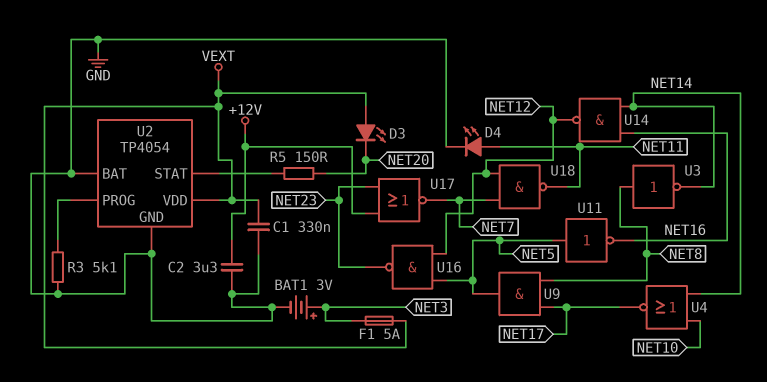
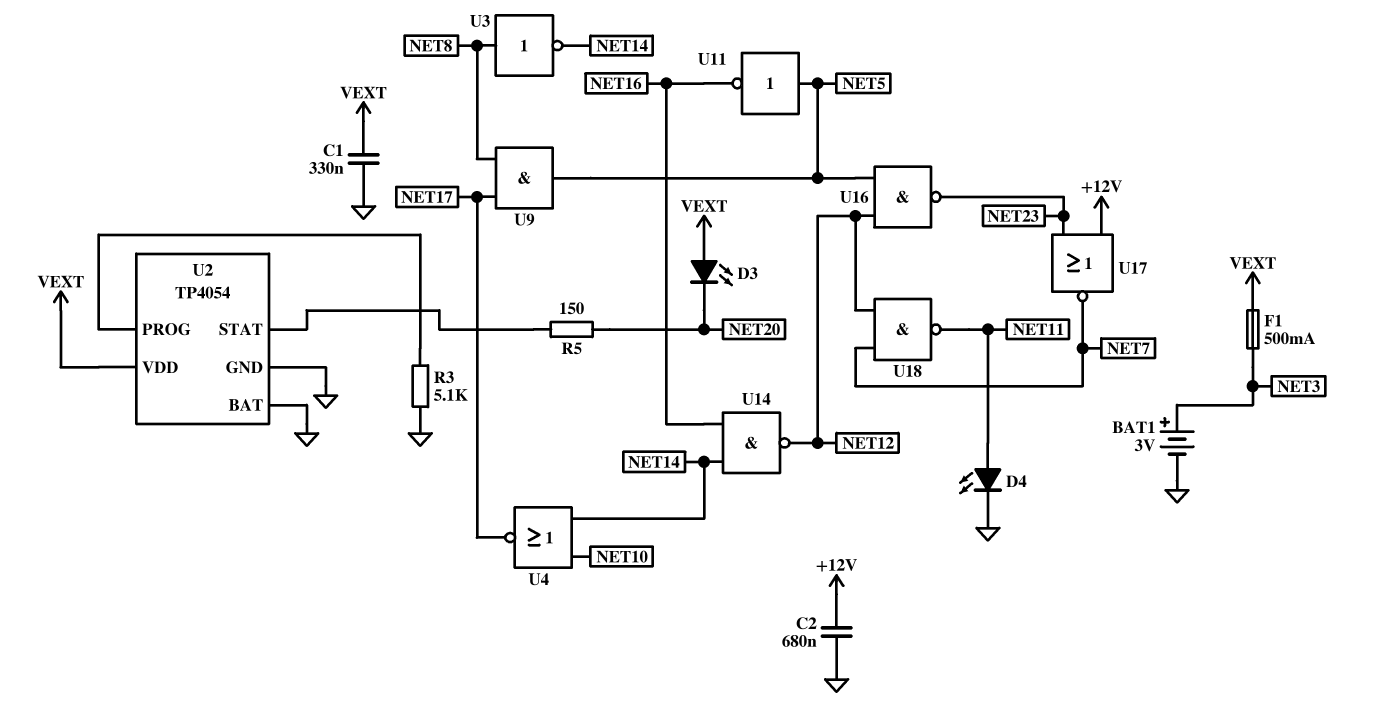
C2: 3.3uF (+12V, GND) -> 680nF (+12V, GND)
F1: 5A (NET3, VEXT) -> 500mA (NET3, VEXT)

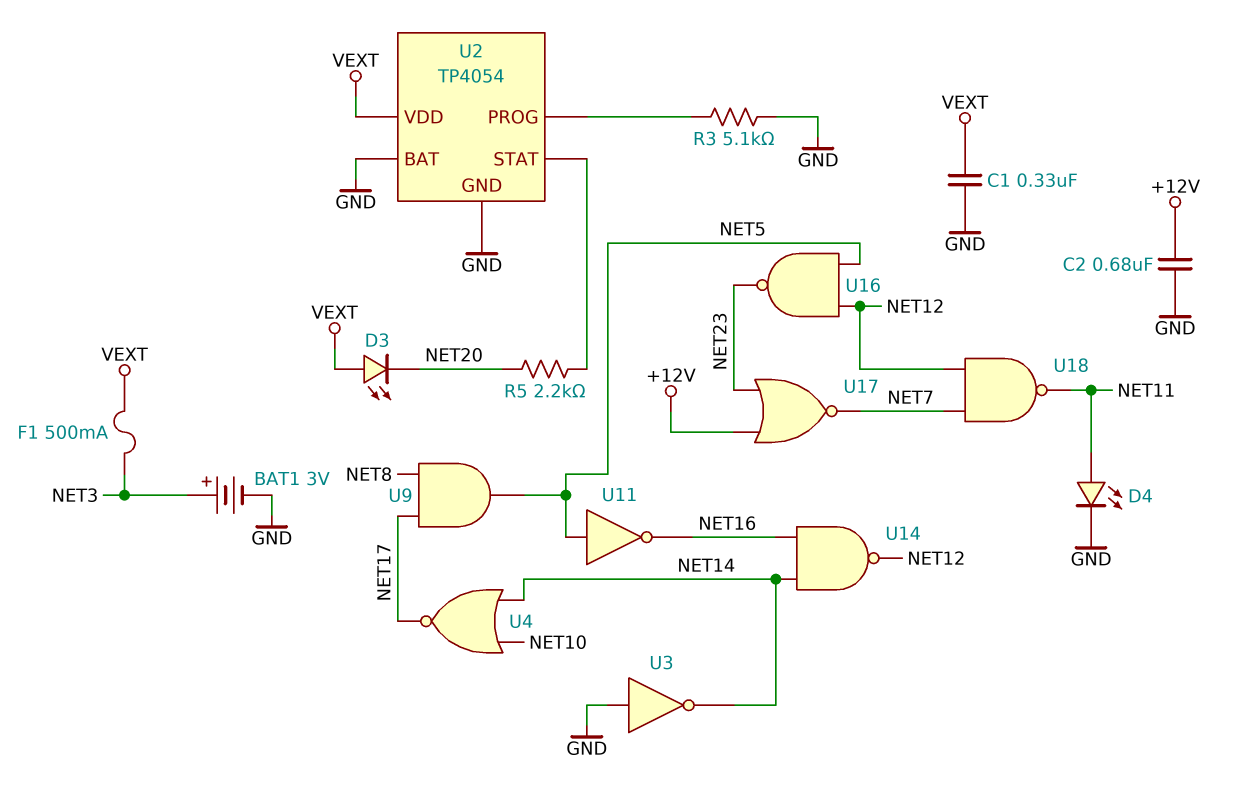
R5: 150 (NET20, U2/STAT) -> 2.2k (NET20, U2/STAT)
U3: NOT (in NET8, out NET14) -> NOT (in GND, out NET14)

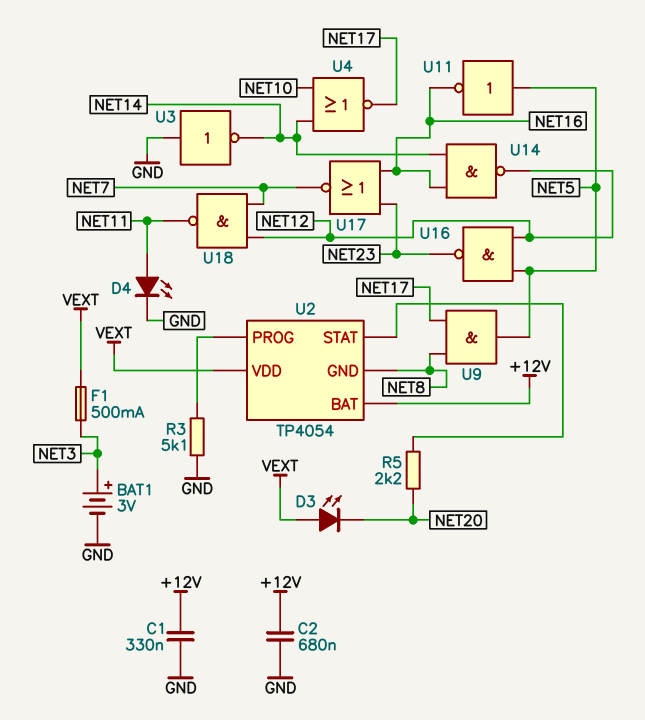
C1: 330nF (GND, VEXT) -> 330nF (+12V, GND)
U2 pin BAT: GND -> +12V
U2 pin GND: GND -> NET8
U17: NOR (in +12V, in NET23, out NET7) -> NOR (in NET16, in NET23, out NET7)

